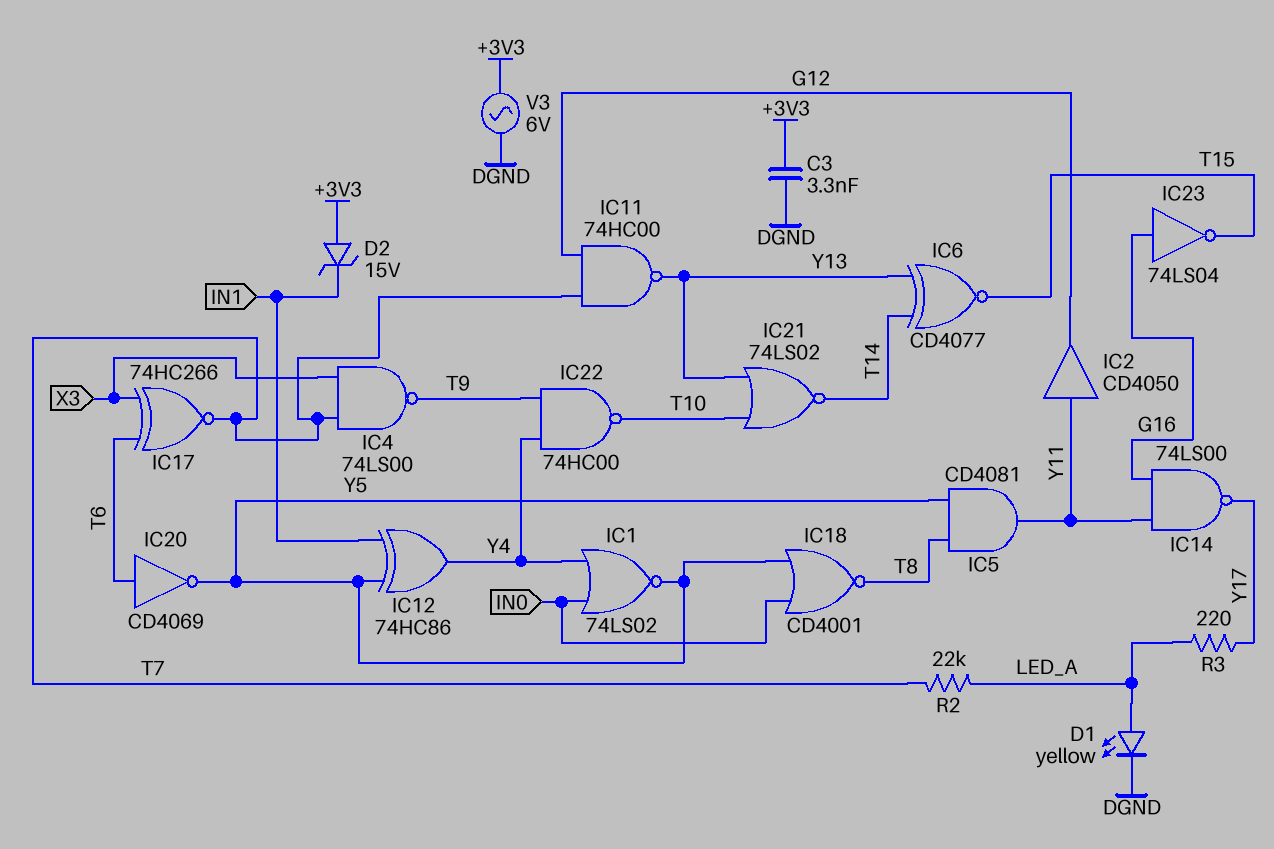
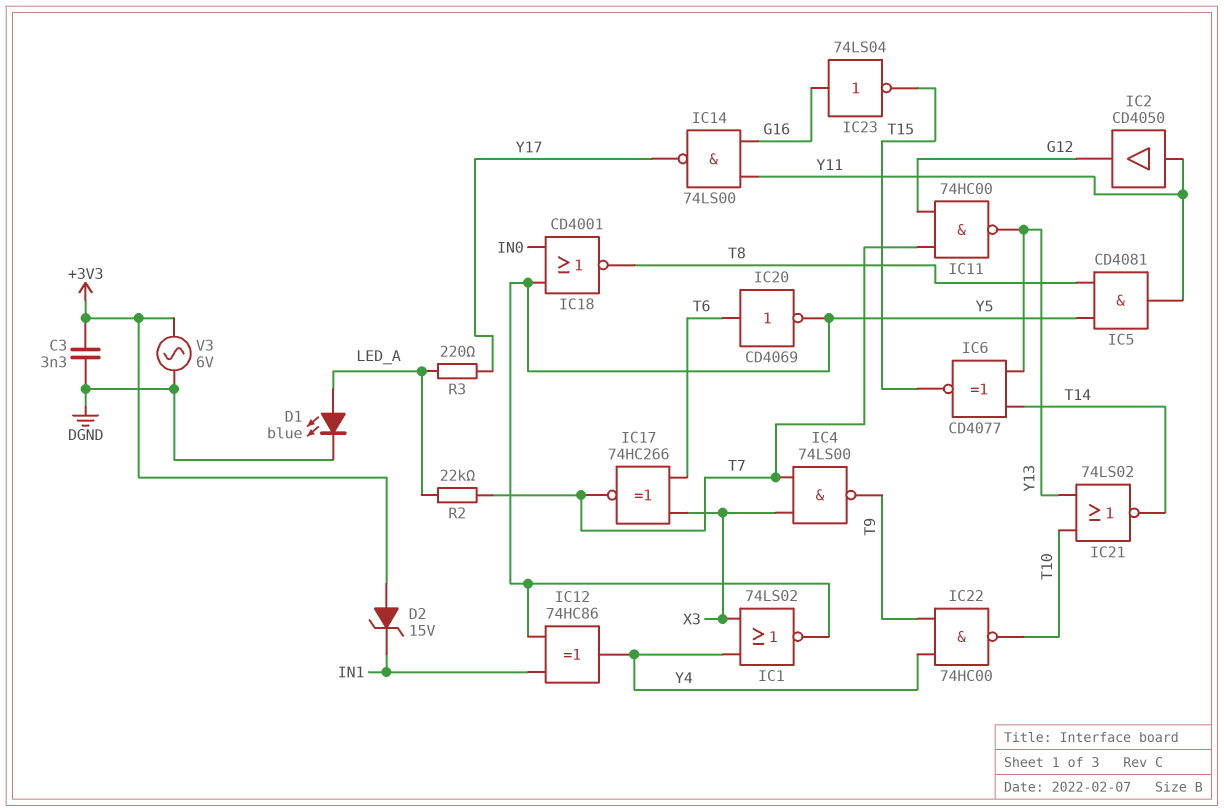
D1: LED yellow (A LED_A, K DGND) -> LED blue (A LED_A, K DGND)
IC1: NOR 74LS02 (in IN0, in Y4, out Y5) -> NOR 74LS02 (in X3, in Y4, out Y5)

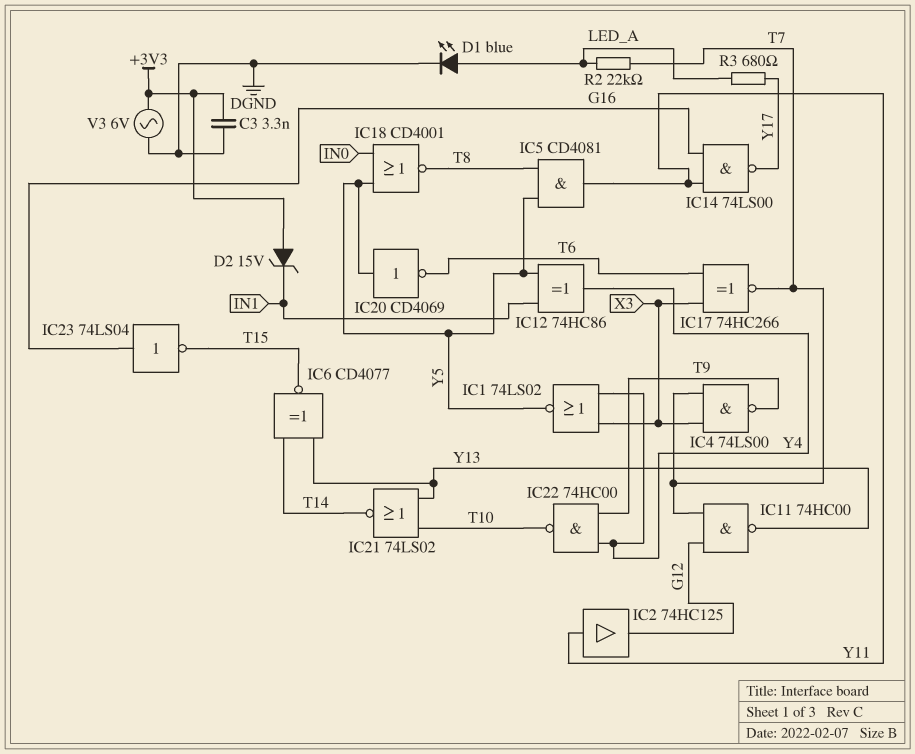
IC2: buffer CD4050 (in Y11, out G12) -> buffer 74HC125 (in Y11, out G12)
IC20: NOT CD4069 (in T6, out Y5) -> NOT CD4069 (in Y5, out T6)
R3: 220 (LED_A, Y17) -> 680 (LED_A, Y17)

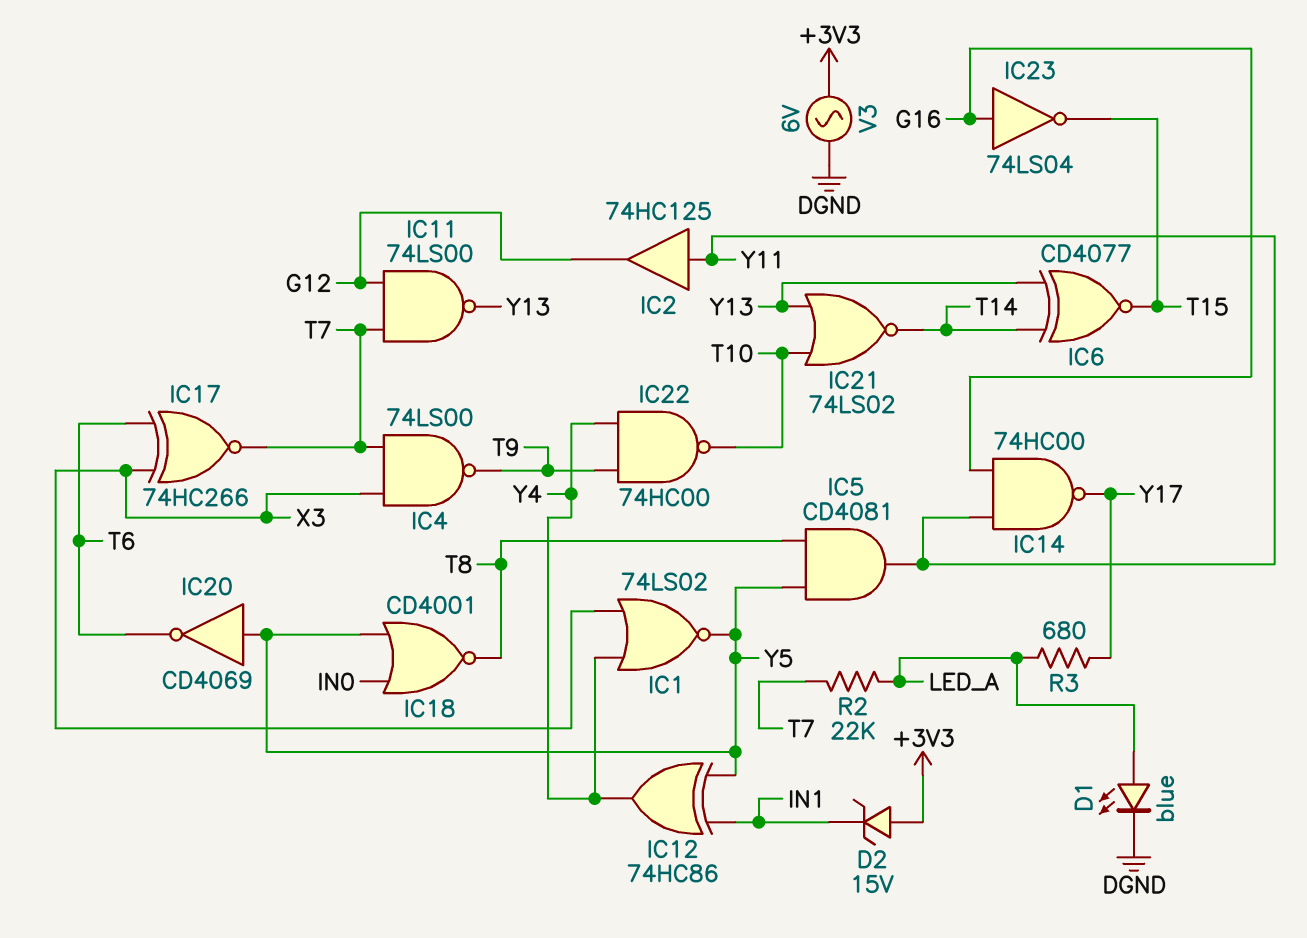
C3: 3.3nF (+3V3, DGND) -> none
IC11: NAND 74HC00 (in G12, in T7, out Y13) -> NAND 74LS00 (in G12, in T7, out Y13)
IC14: NAND 74LS00 (in G16, in Y11, out Y17) -> NAND 74HC00 (in G16, in Y11, out Y17)

